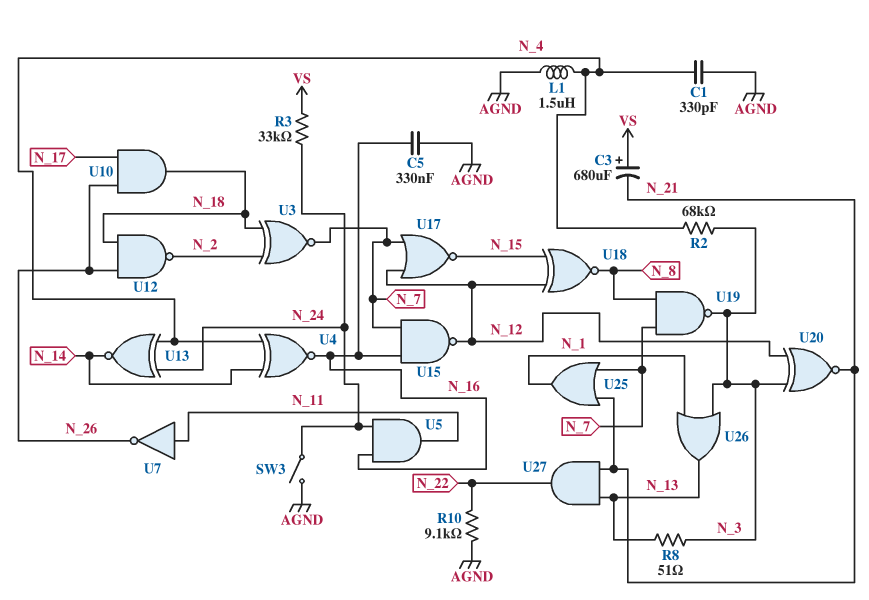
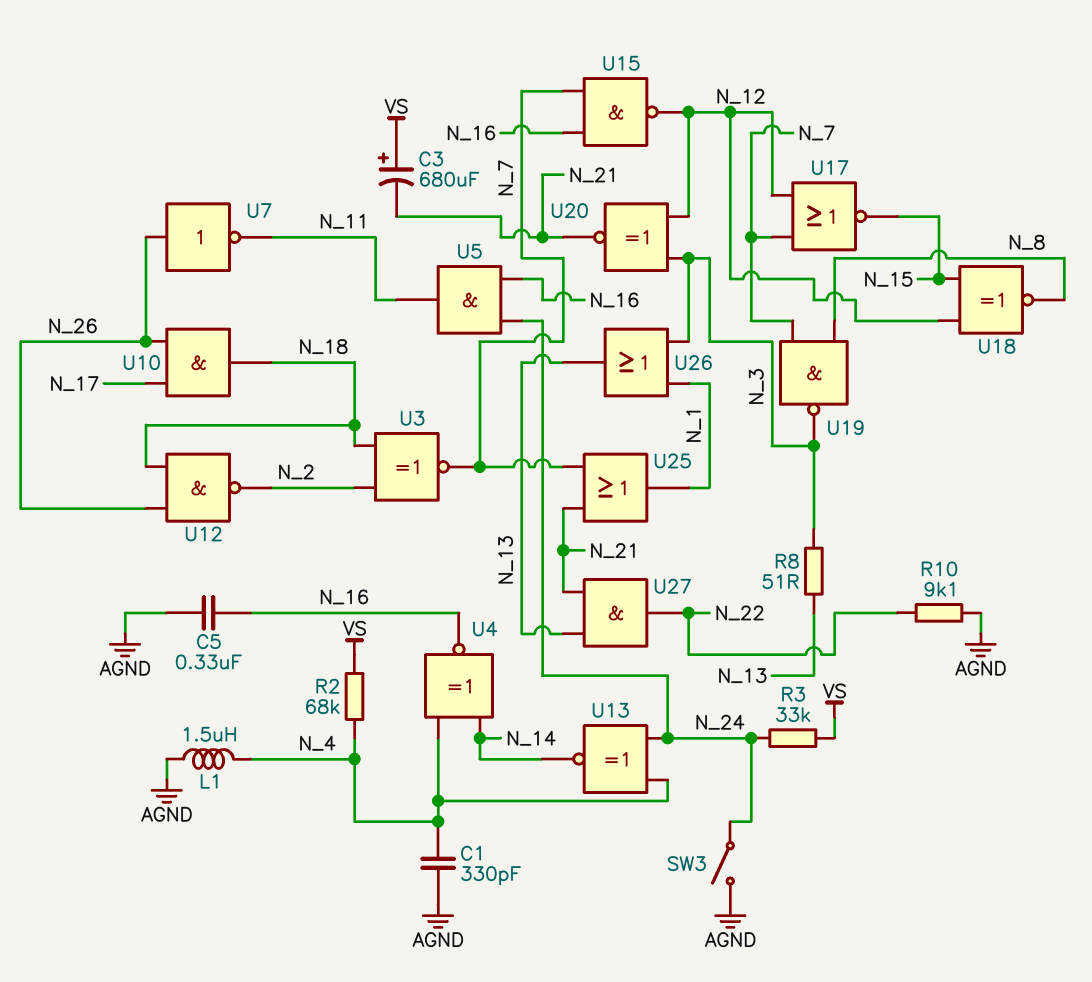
R2: 68k (N_3, N_4) -> 68k (N_4, VS)
U7: NOT (in N_11, out N_26) -> NOT (in N_26, out N_11)

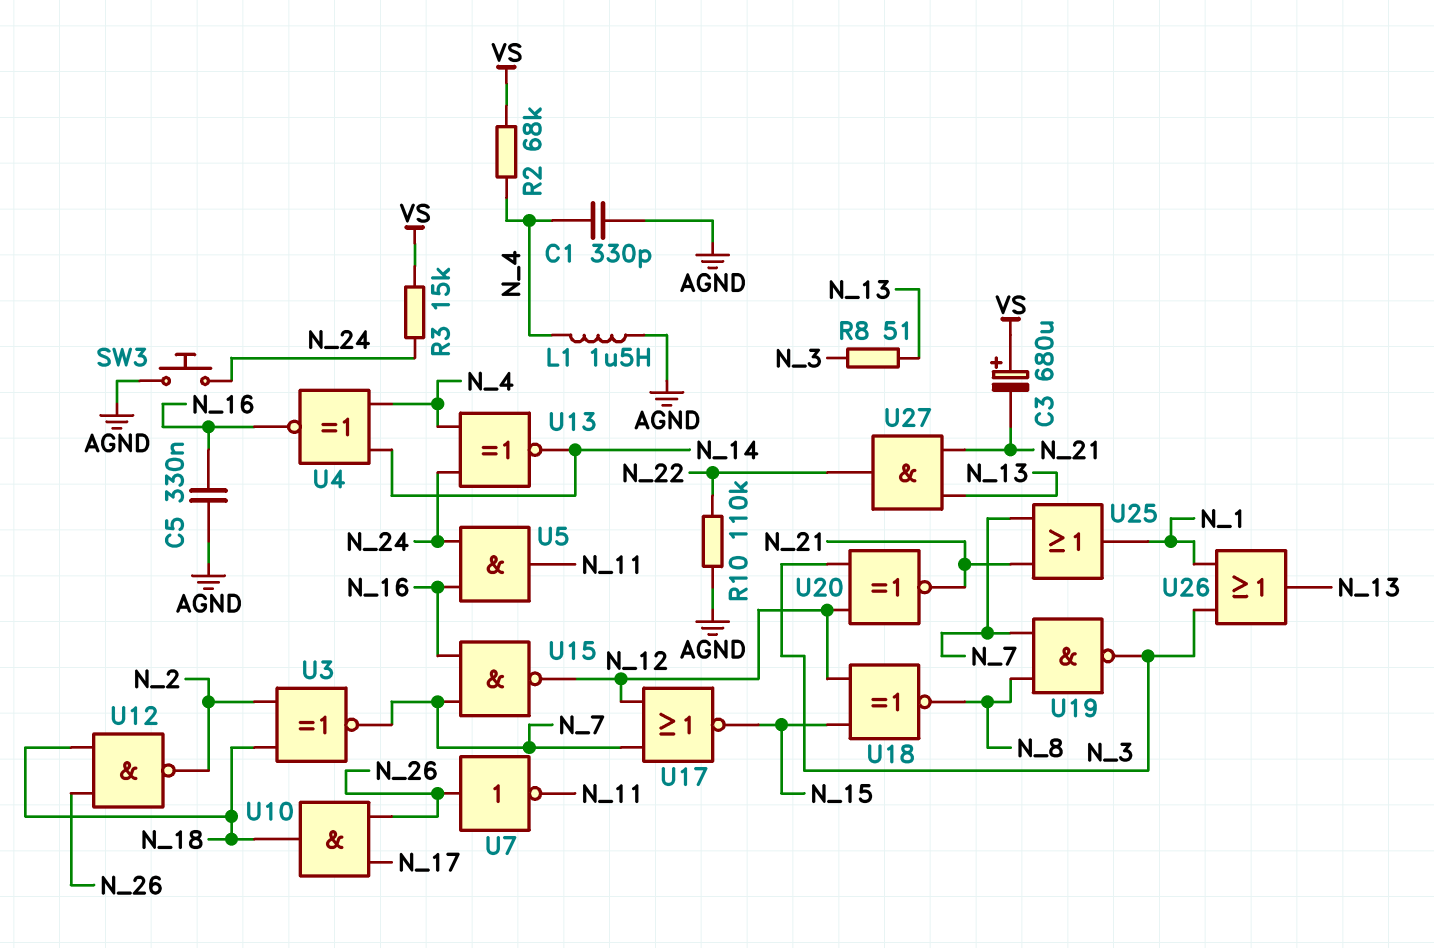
R3: 33k (N_24, VS) -> 15k (N_24, VS)
R10: 9.1k (AGND, N_22) -> 110k (AGND, N_22)
SW3: switch (AGND, N_24) -> button (AGND, N_24)

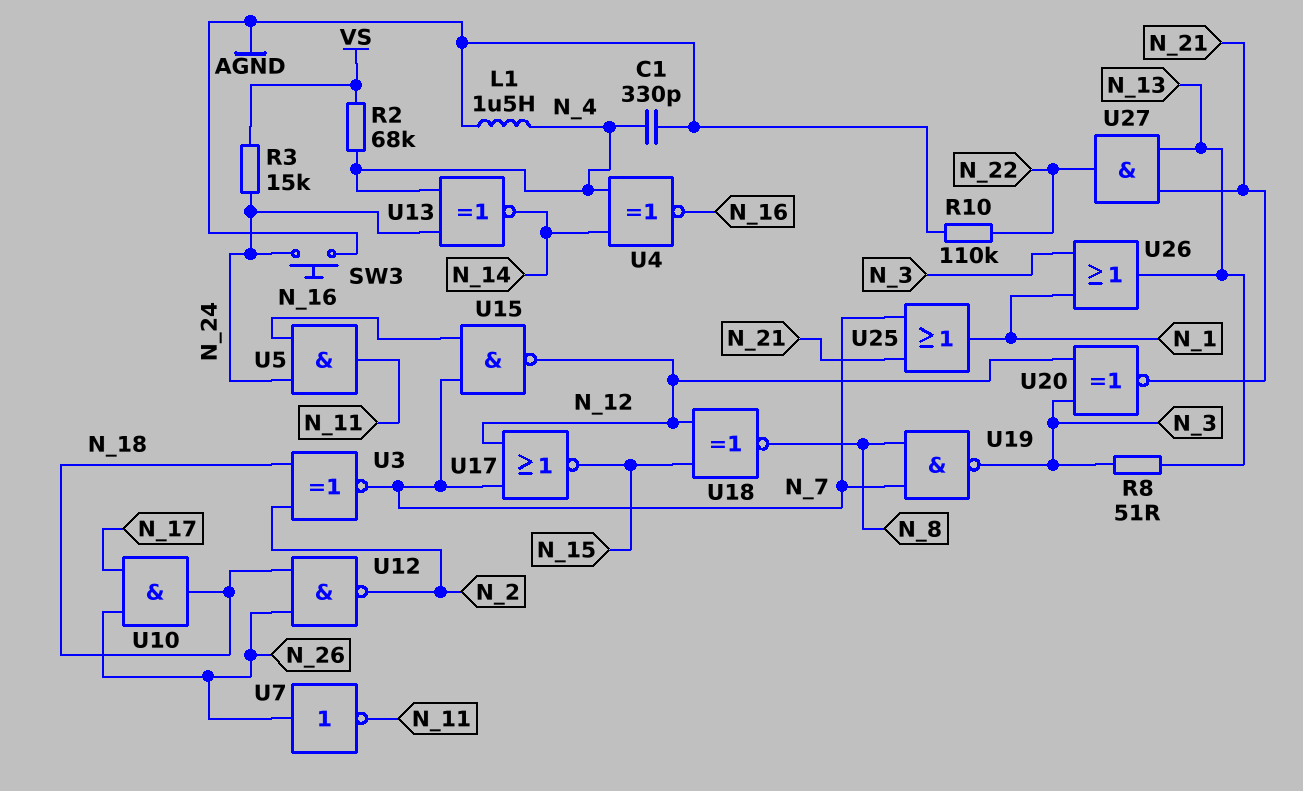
C3: 680uF (plus VS, minus N_21) -> none
C5: 330nF (AGND, N_16) -> none

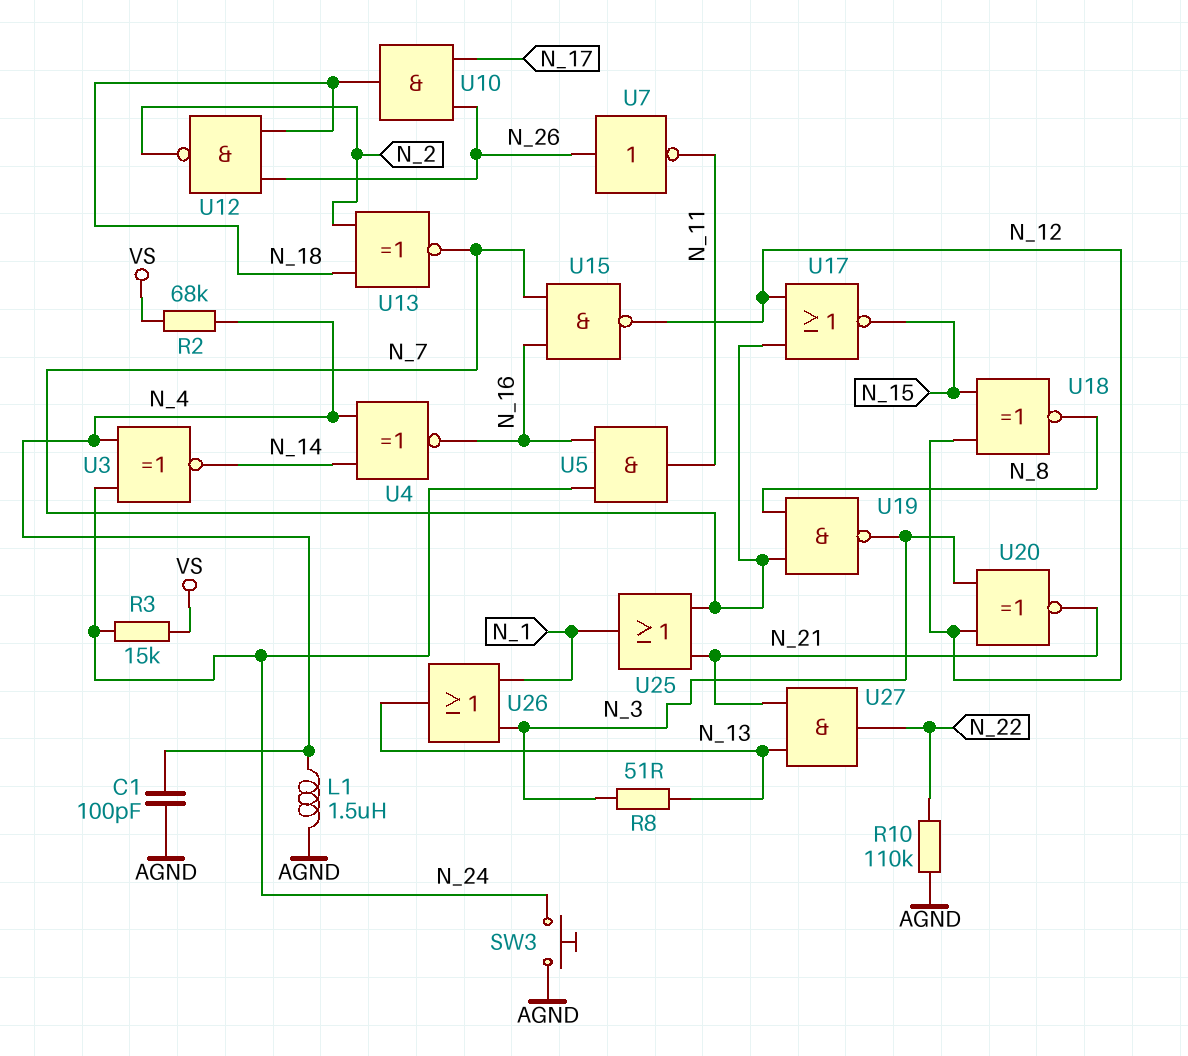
C1: 330pF (AGND, N_4) -> 100pF (AGND, N_4)
U3: XNOR (in N_2, in N_18, out N_7) -> XNOR (in N_4, in N_24, out N_14)
U13: XNOR (in N_4, in N_24, out N_14) -> XNOR (in N_2, in N_18, out N_7)

